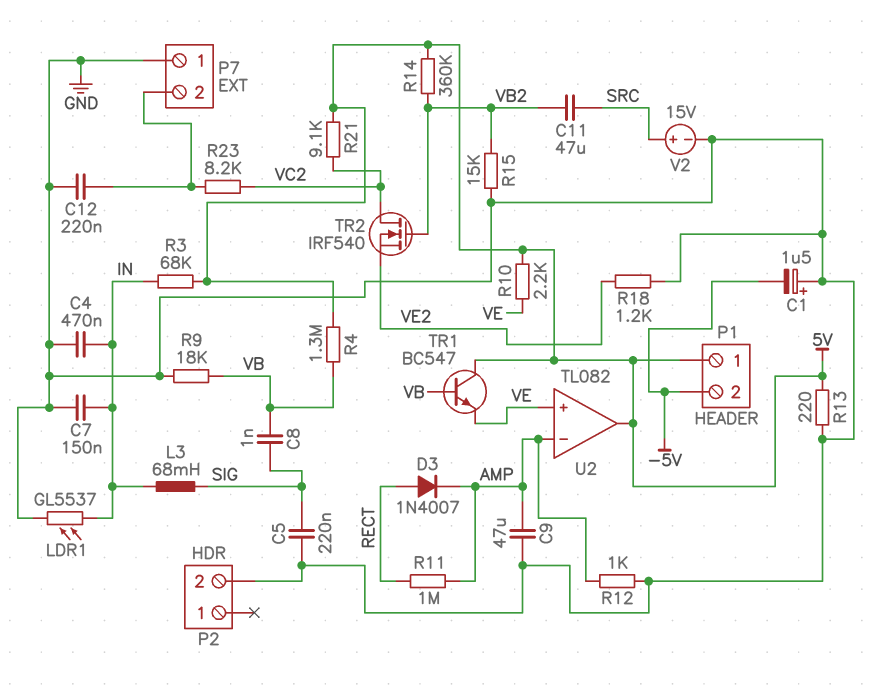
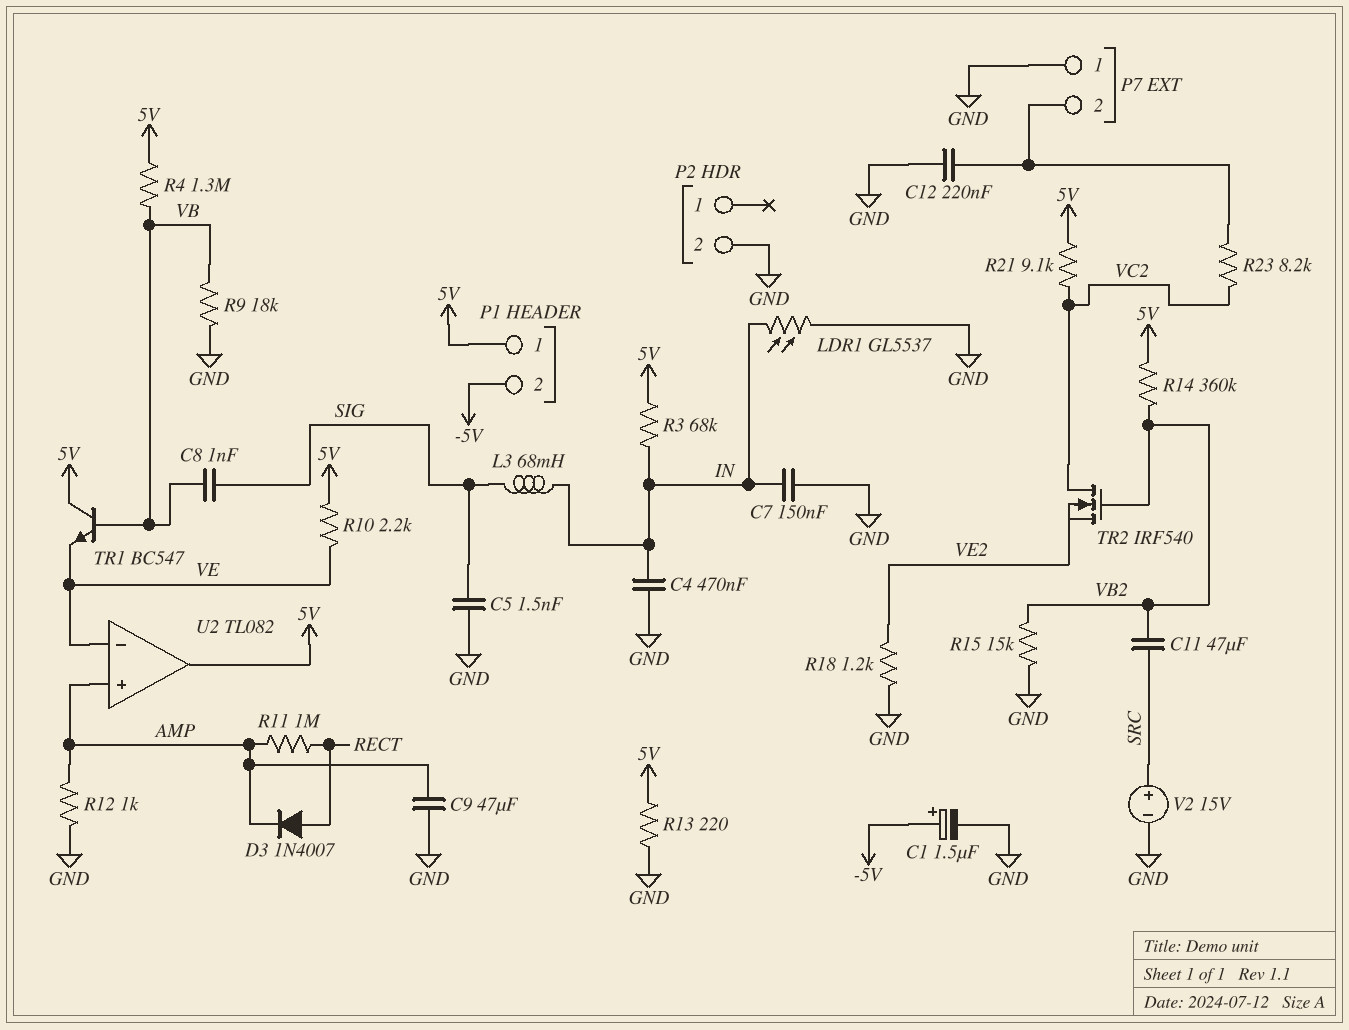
C1: 1.5uF (plus GND, minus -5V) -> 1.5uF (plus -5V, minus GND)
C5: 220nF (GND, SIG) -> 1.5nF (GND, SIG)
U2 pin in+: VE -> AMP
U2 pin in-: AMP -> VE

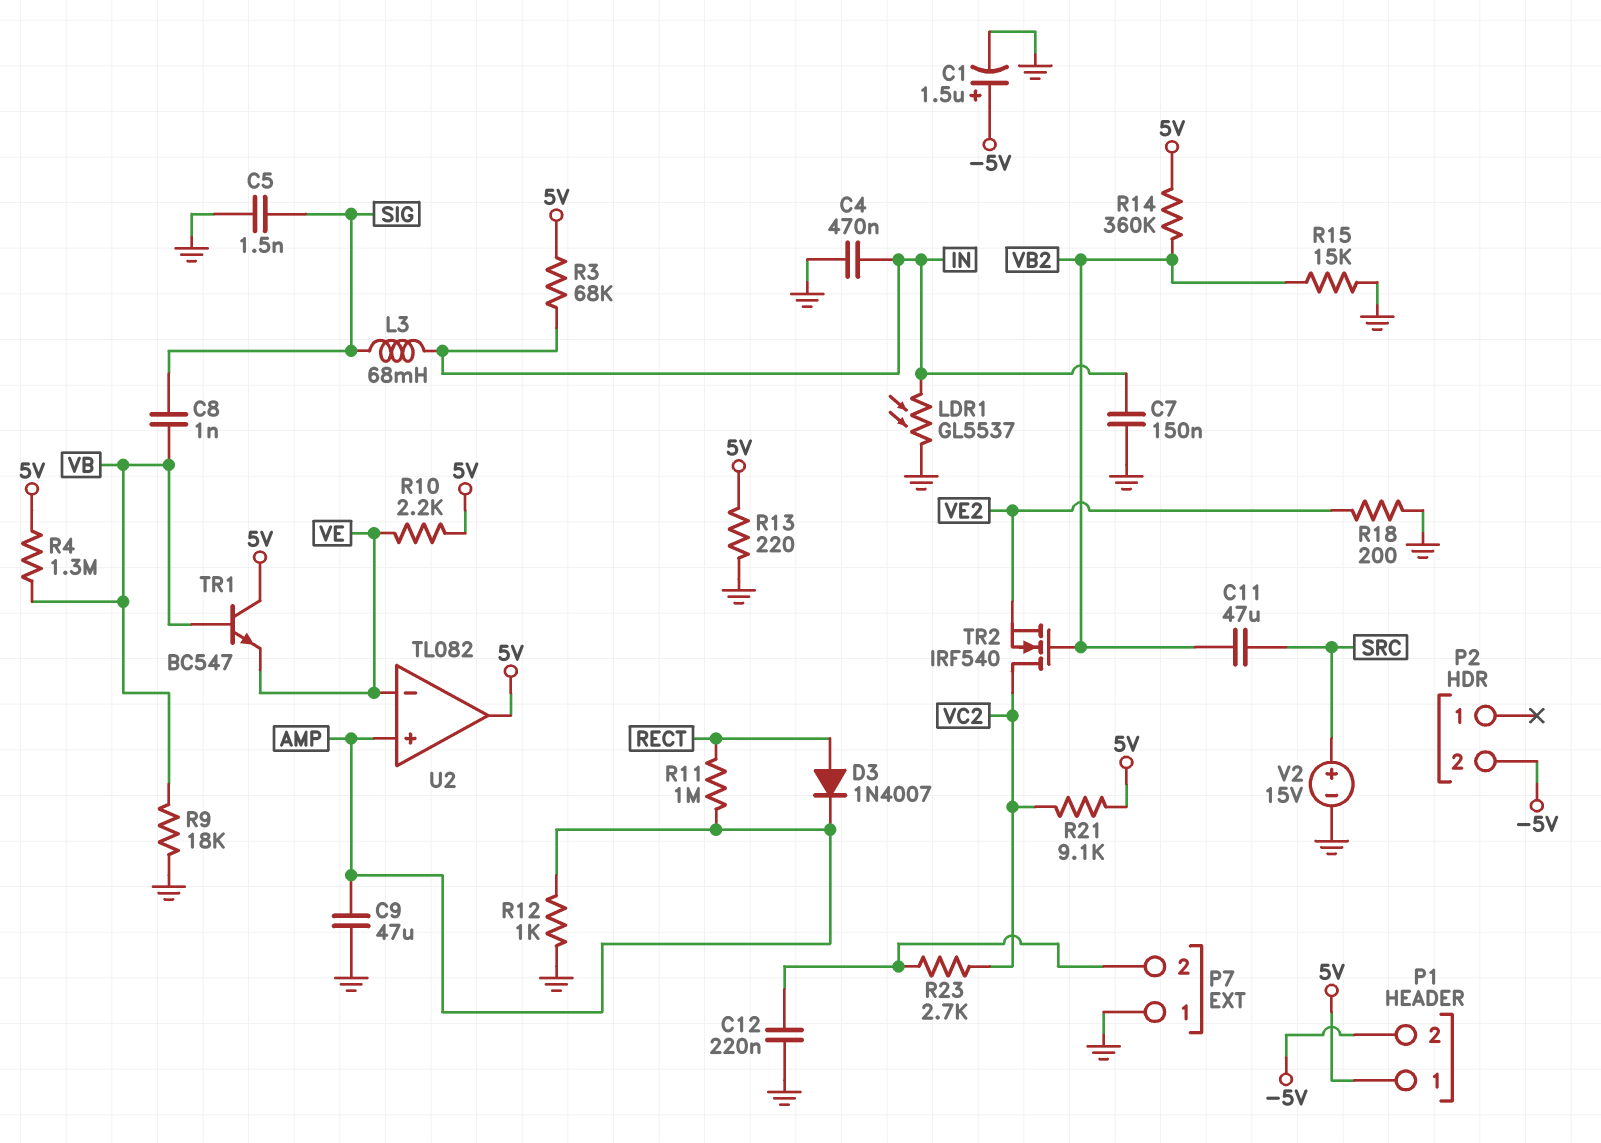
P2 pin 2: GND -> -5V
R18: 1.2k (GND, VE2) -> 200 (GND, VE2)
R23: 8.2k (P7/2, VC2) -> 2.7k (P7/2, VC2)

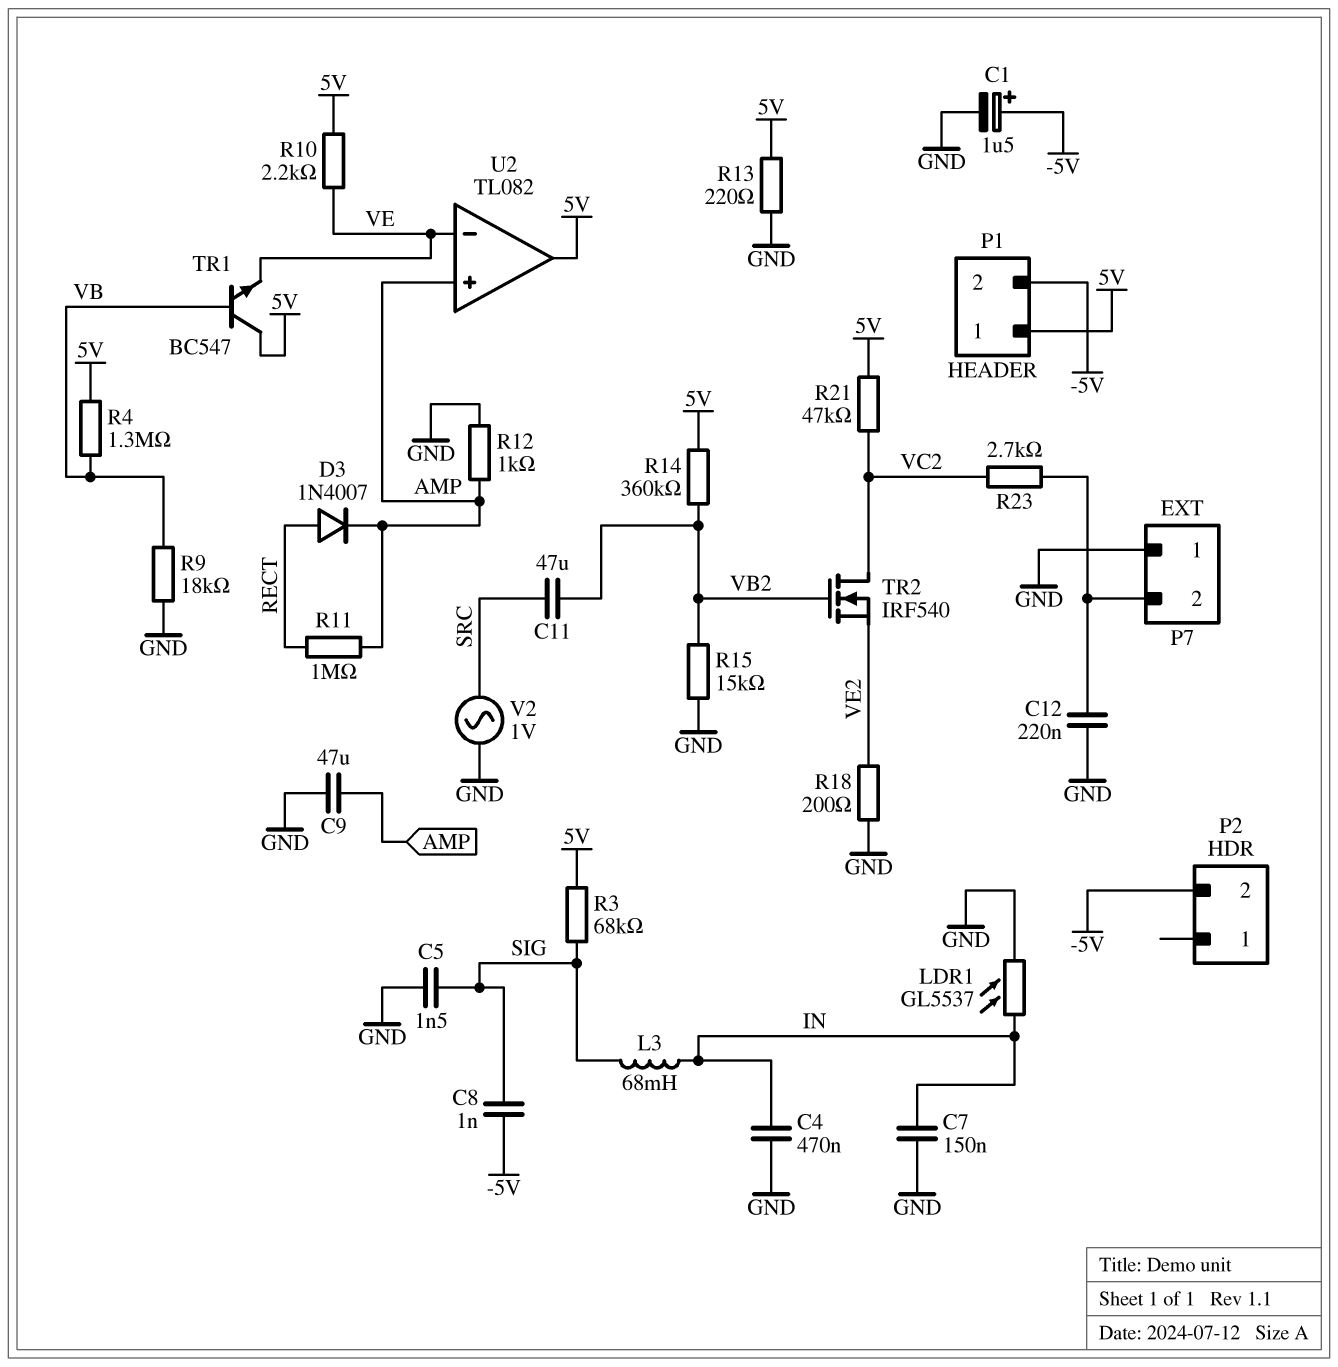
C8: 1nF (SIG, VB) -> 1nF (-5V, SIG)
R3: 68k (5V, IN) -> 68k (5V, SIG)
R21: 9.1k (5V, VC2) -> 47k (5V, VC2)
V2: 15V (plus SRC, minus GND) -> AC 1V (GND, SRC)

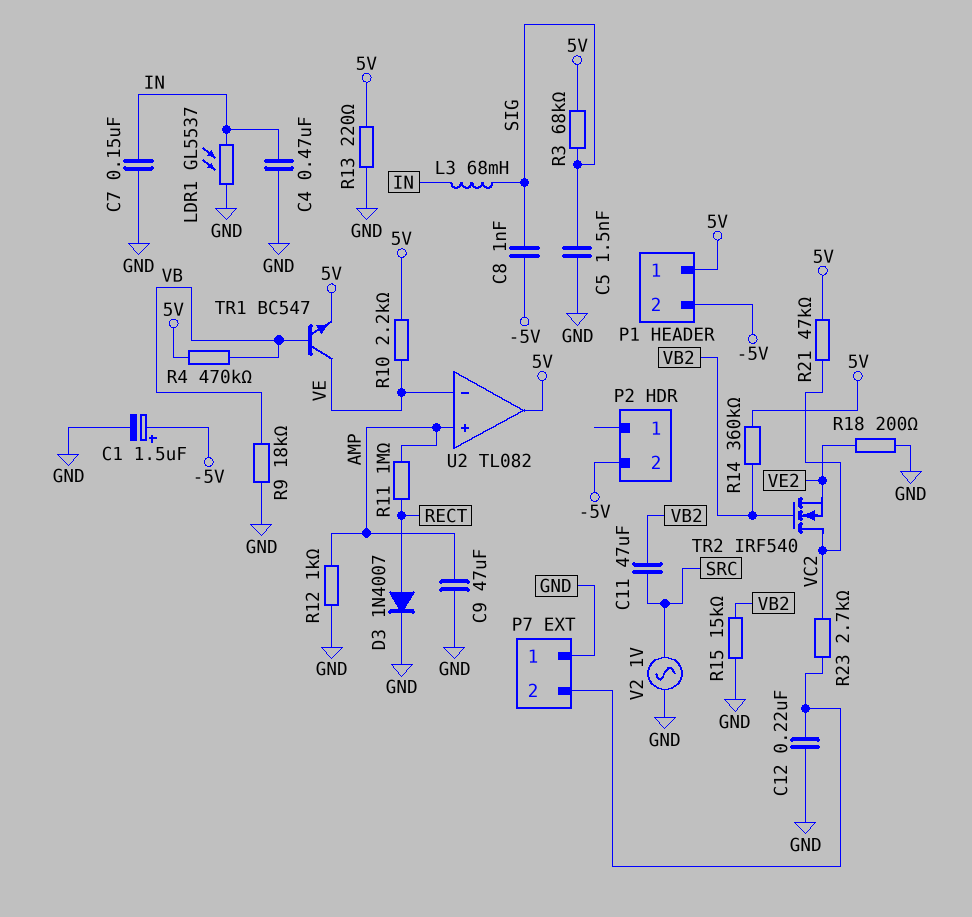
D3: diode 1N4007 (A RECT, K AMP) -> diode 1N4007 (A RECT, K GND)
R4: 1.3M (5V, VB) -> 470k (5V, VB)
TR1: NPN BC547 (B VB, C 5V, E VE) -> NPN BC547 (B VB, C VE, E 5V)

